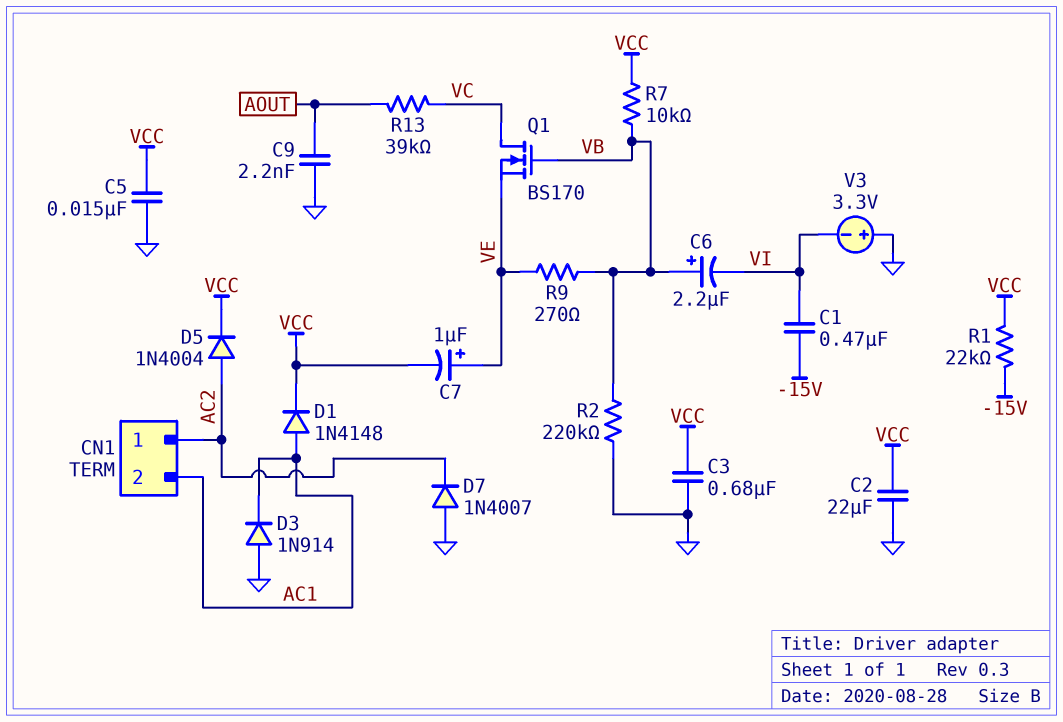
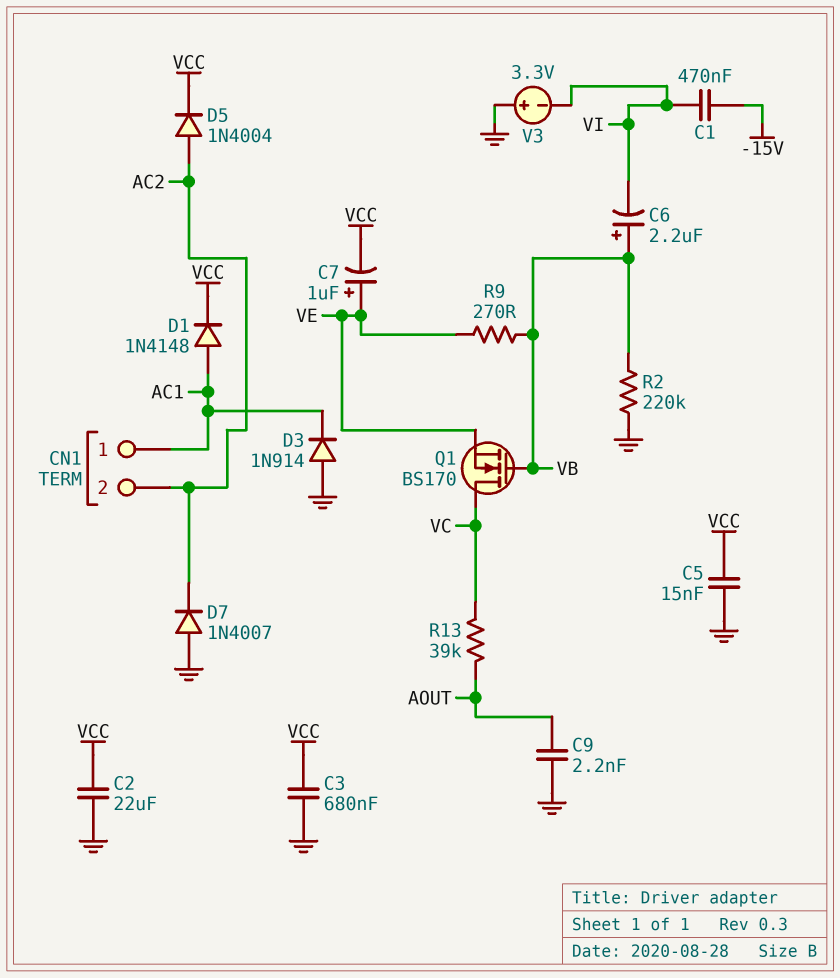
CN1 pin 1: AC2 -> AC1
CN1 pin 2: AC1 -> AC2
R1: 22k (-15V, VCC) -> none
R7: 10k (VB, VCC) -> none

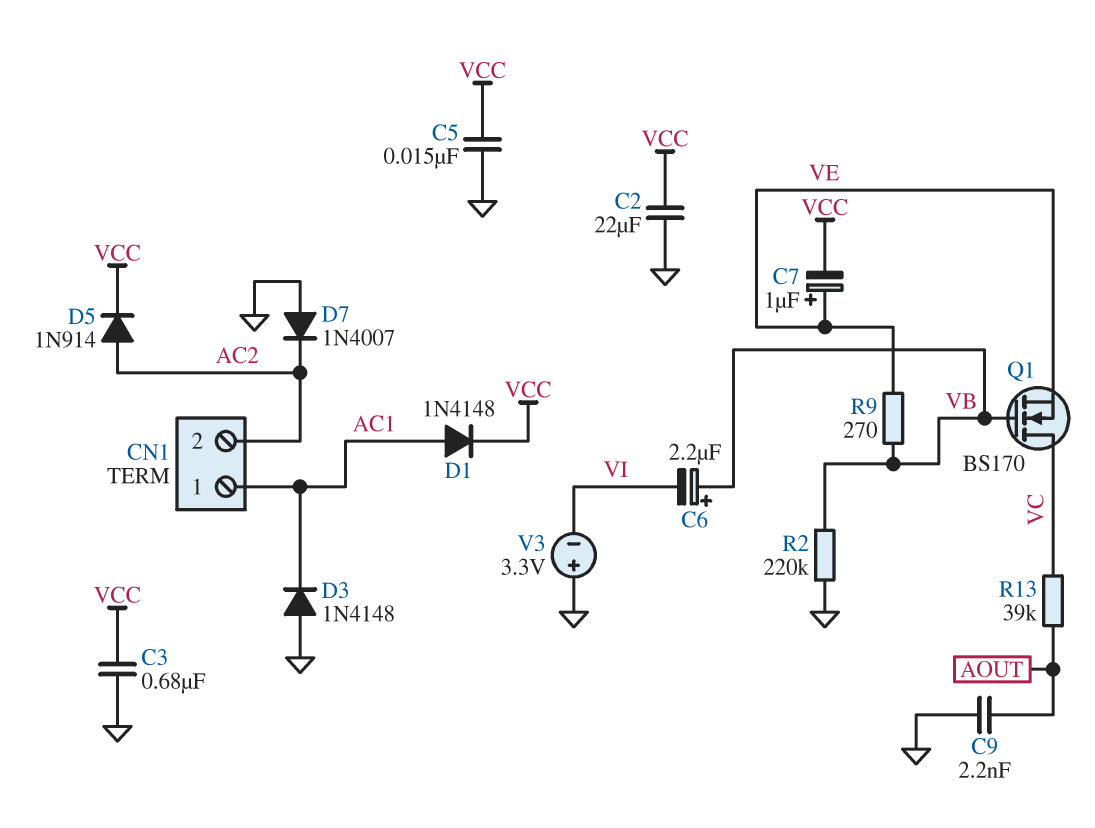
C1: 470nF (-15V, VI) -> none
D3: diode 1N914 (A GND, K AC1) -> diode 1N4148 (A GND, K AC1)
D5: diode 1N4004 (A AC2, K VCC) -> diode 1N914 (A AC2, K VCC)

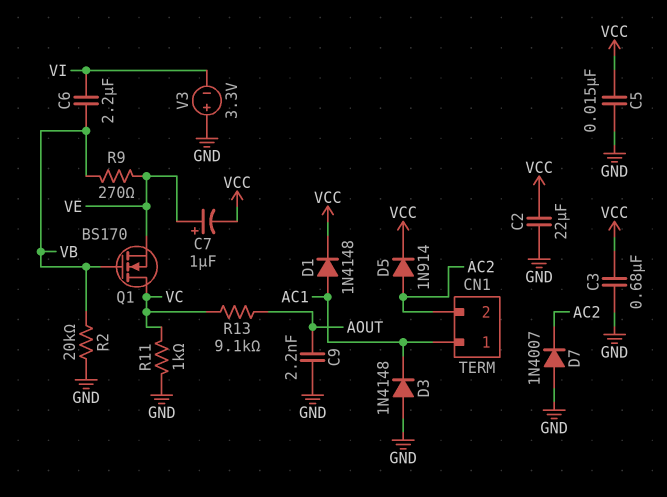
C6: 2.2uF (plus VB, minus VI) -> 2.2uF (VB, VI)
R2: 220k (GND, VB) -> 20k (GND, VB)
R11: none -> 1k (GND, VC)
R13: 39k (AOUT, VC) -> 9.1k (AOUT, VC)

